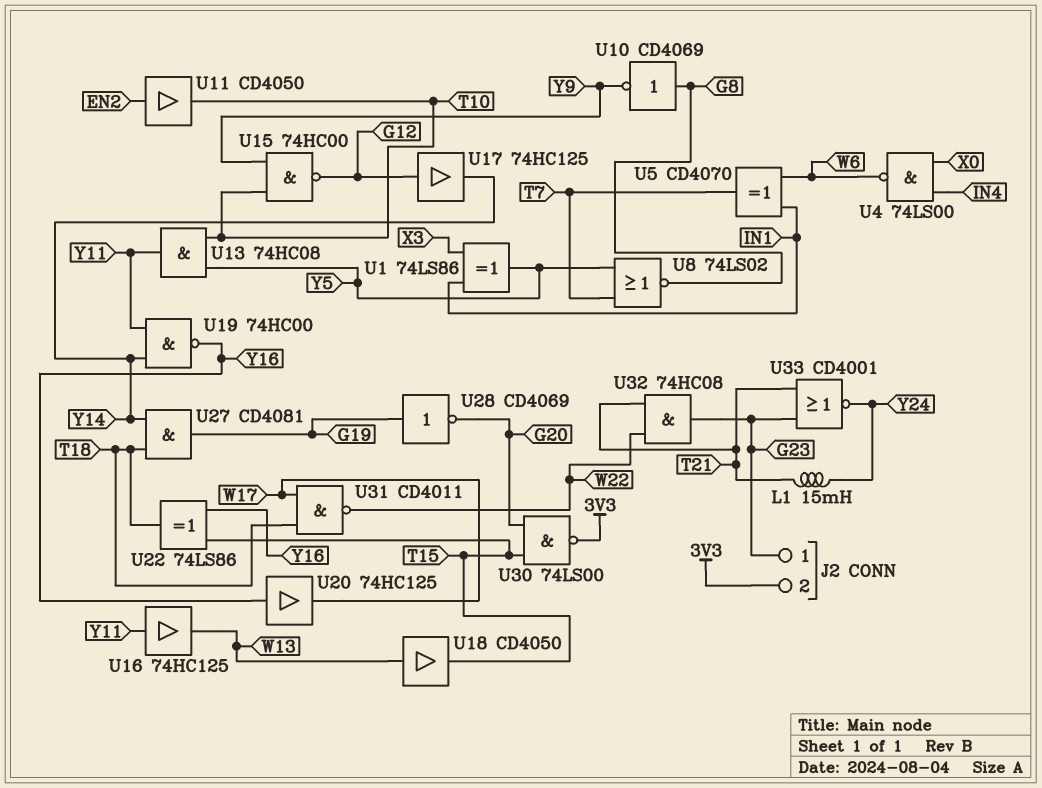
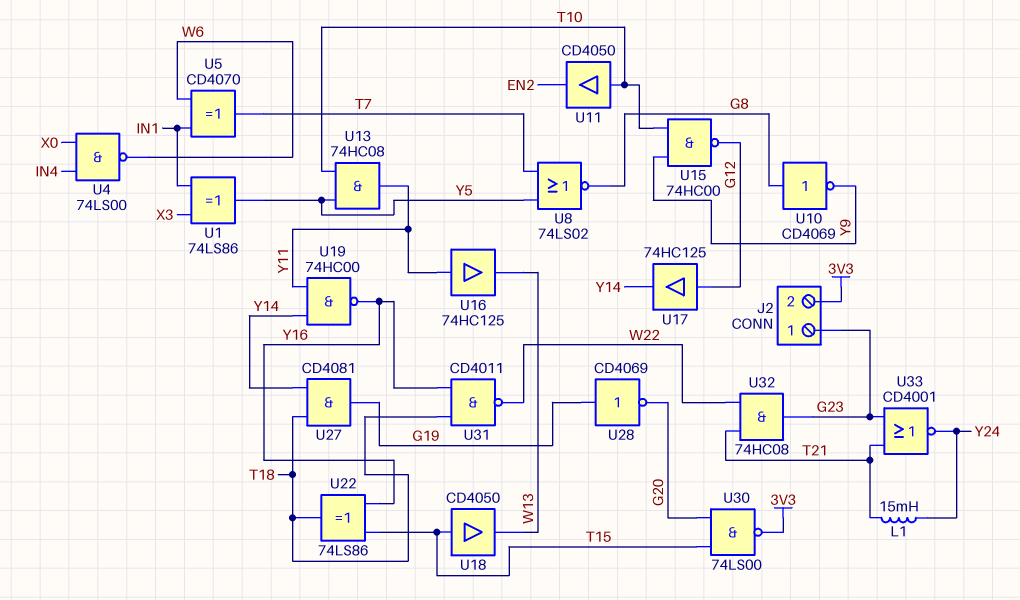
U11: buffer CD4050 (in EN2, out T10) -> buffer CD4050 (in T10, out EN2)
U18: buffer CD4050 (in W13, out T15) -> buffer CD4050 (in T15, out W13)
U20: buffer 74HC125 (in Y16, out W17) -> none
U31: NAND CD4011 (in T18, in W17, out W22) -> NAND CD4011 (in T18, in Y16, out W22)

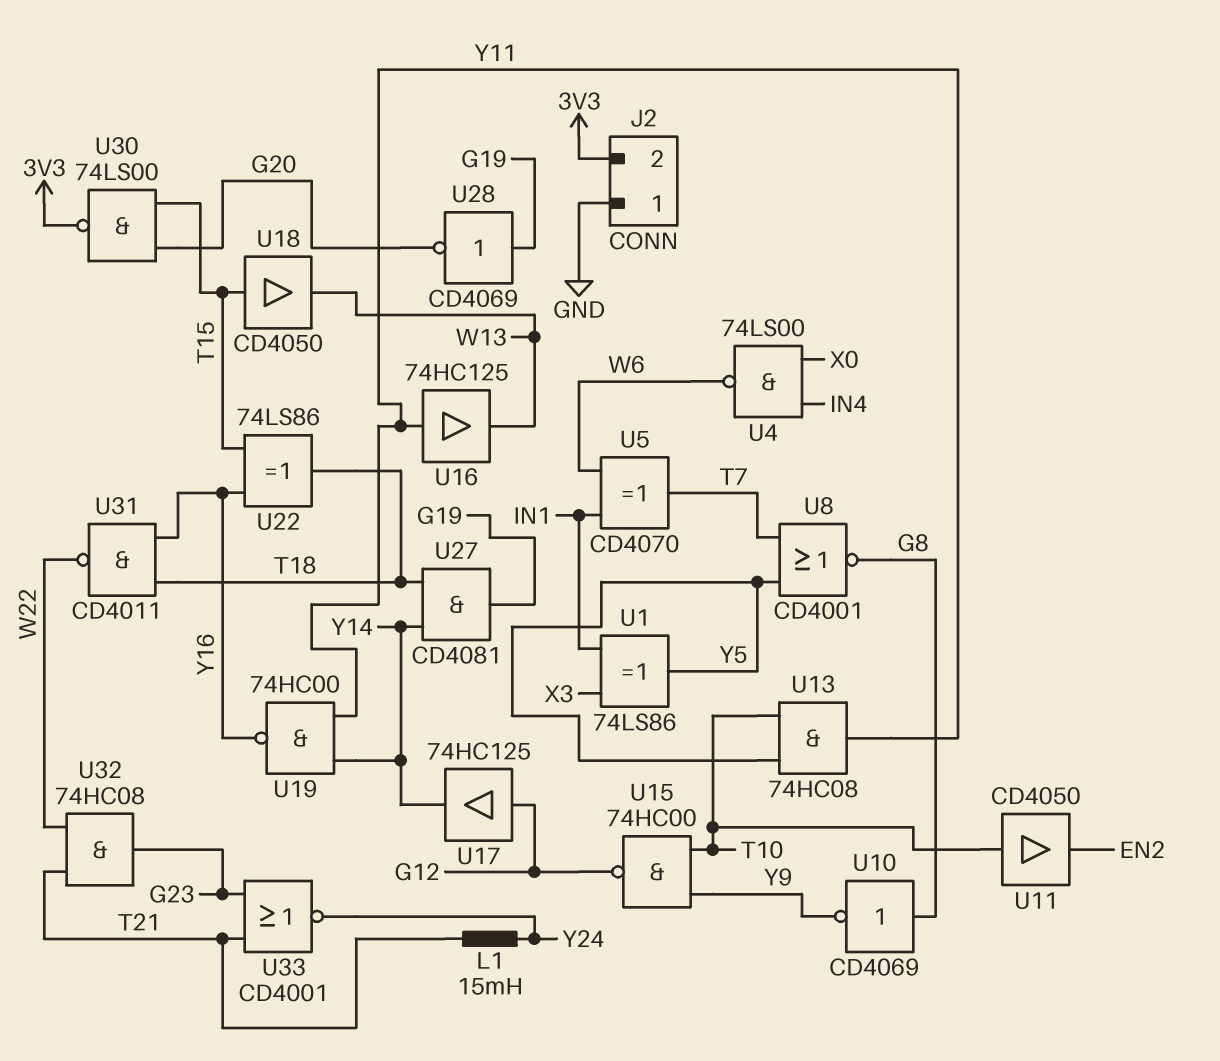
J2 pin 1: G23 -> GND
U8: NOR 74LS02 (in T7, in Y5, out G8) -> NOR CD4001 (in T7, in Y5, out G8)

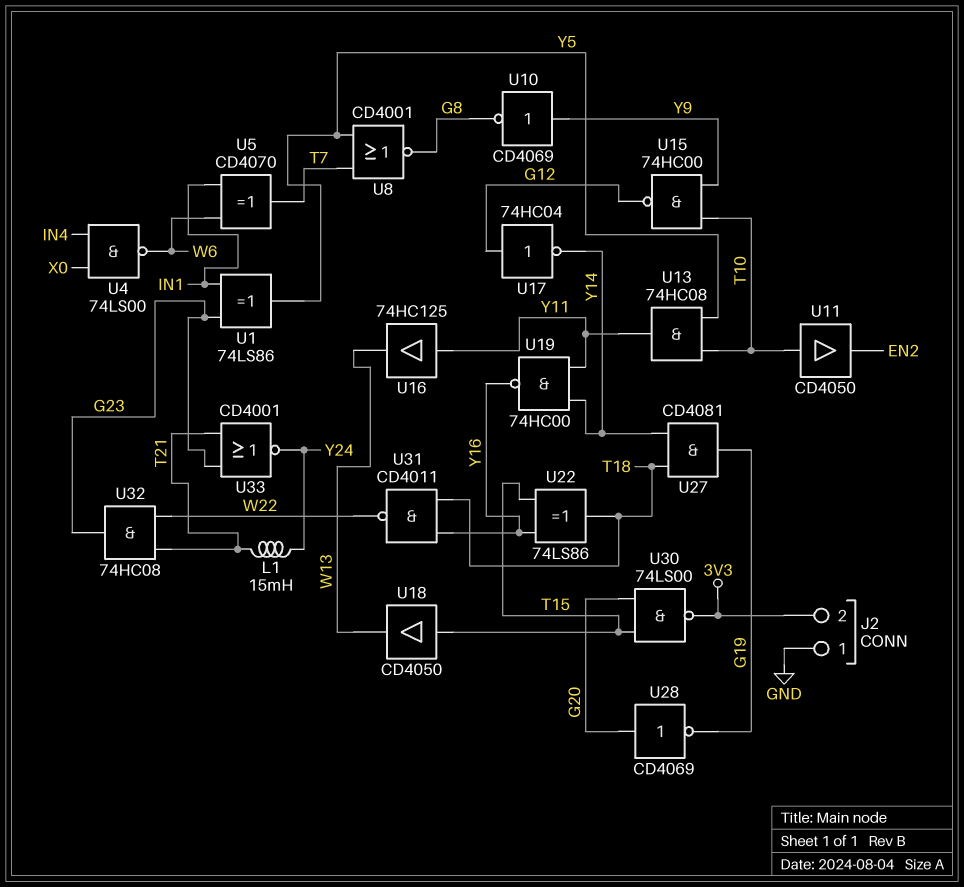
U1: XOR 74LS86 (in IN1, in X3, out Y5) -> XOR 74LS86 (in G23, in IN1, out Y5)
U10: NOT CD4069 (in G8, out Y9) -> NOT CD4069 (in Y9, out G8)
U17: buffer 74HC125 (in G12, out Y14) -> NOT 74HC04 (in G12, out Y14)
U28: NOT CD4069 (in G19, out G20) -> NOT CD4069 (in G20, out G19)

